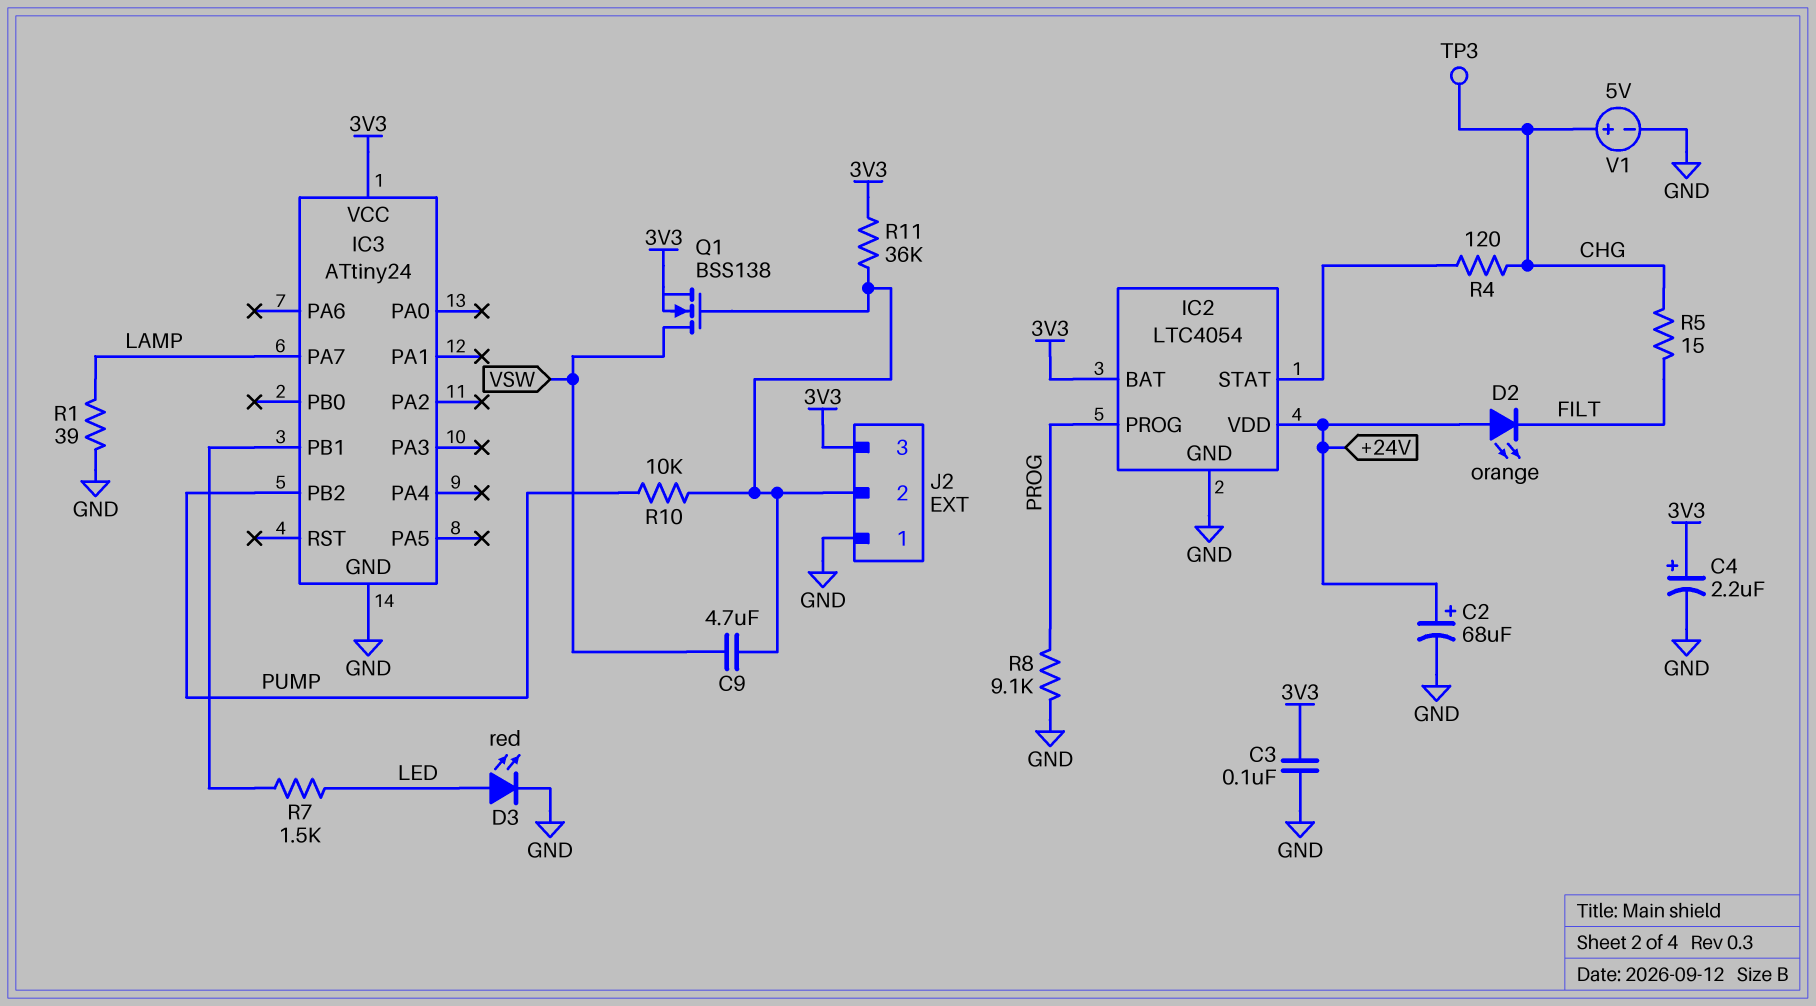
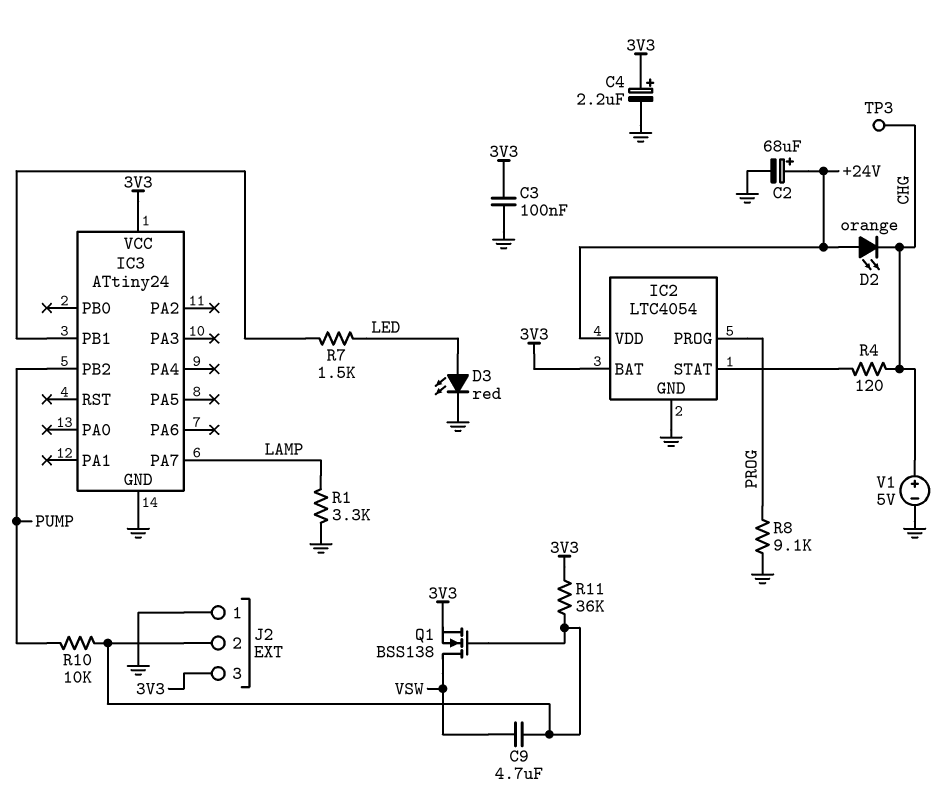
D2: LED orange (A +24V, K FILT) -> LED orange (A +24V, K CHG)
R1: 39 (GND, LAMP) -> 3.3k (GND, LAMP)
R5: 15 (CHG, FILT) -> none

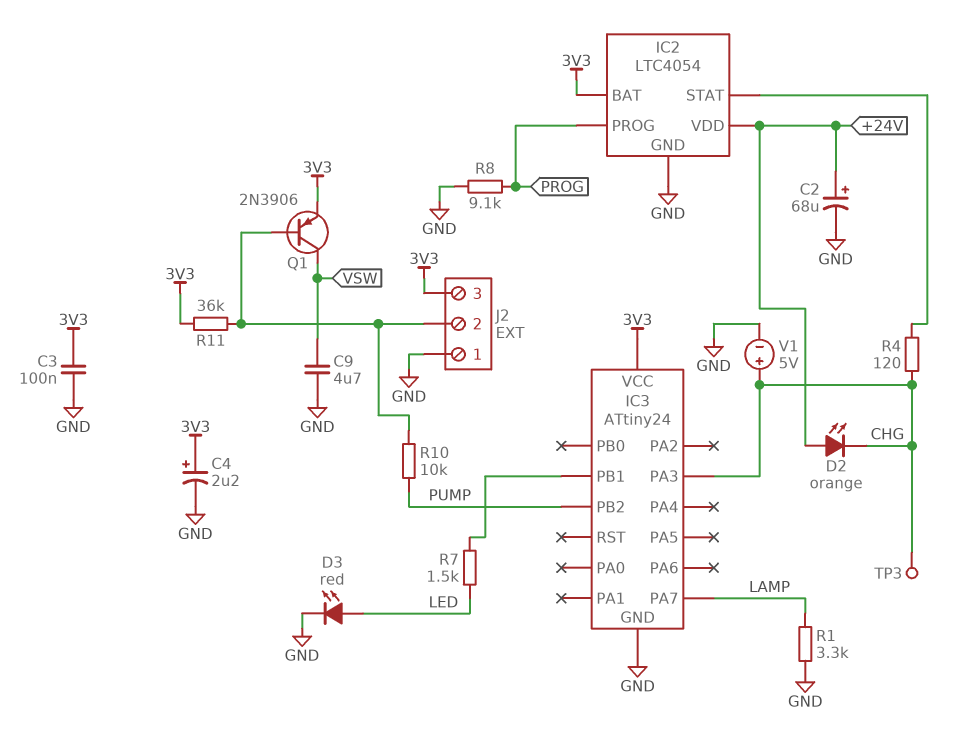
C9: 4.7uF (J2/2, VSW) -> 4.7uF (GND, VSW)
IC3 pin PA3: none -> CHG
Q1: NMOS BSS138 (G J2/2, D VSW, S 3V3) -> PNP 2N3906 (B J2/2, C VSW, E 3V3)

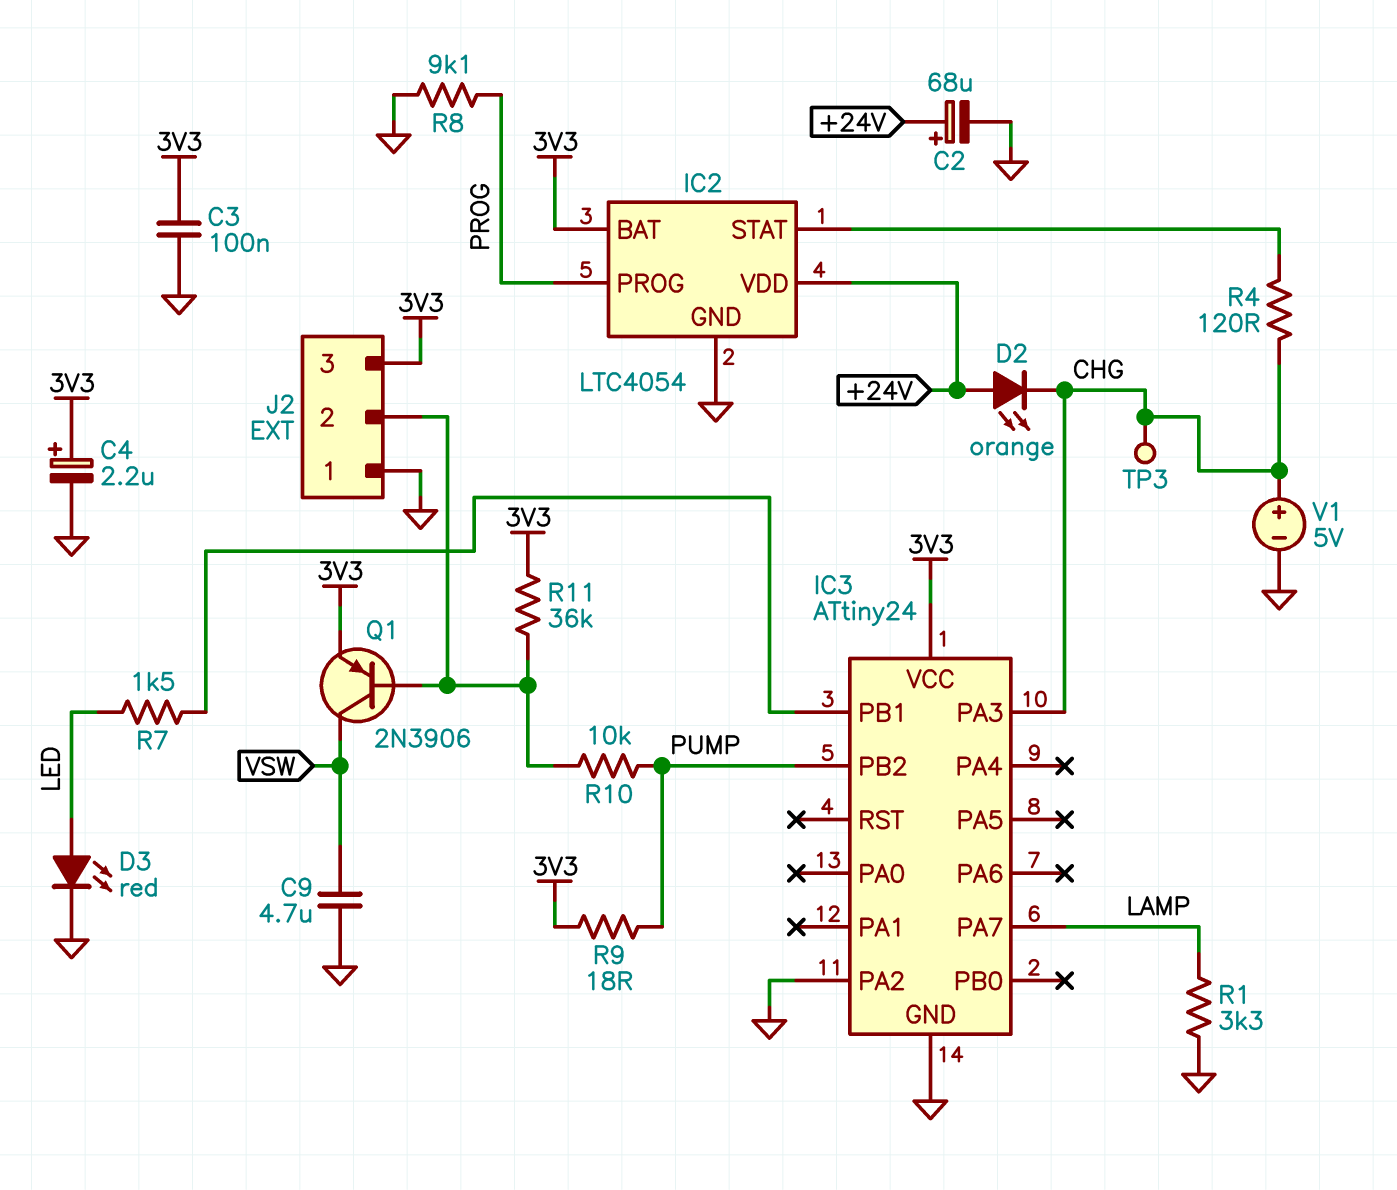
IC3 pin PA2: none -> GND
R9: none -> 18 (3V3, PUMP)

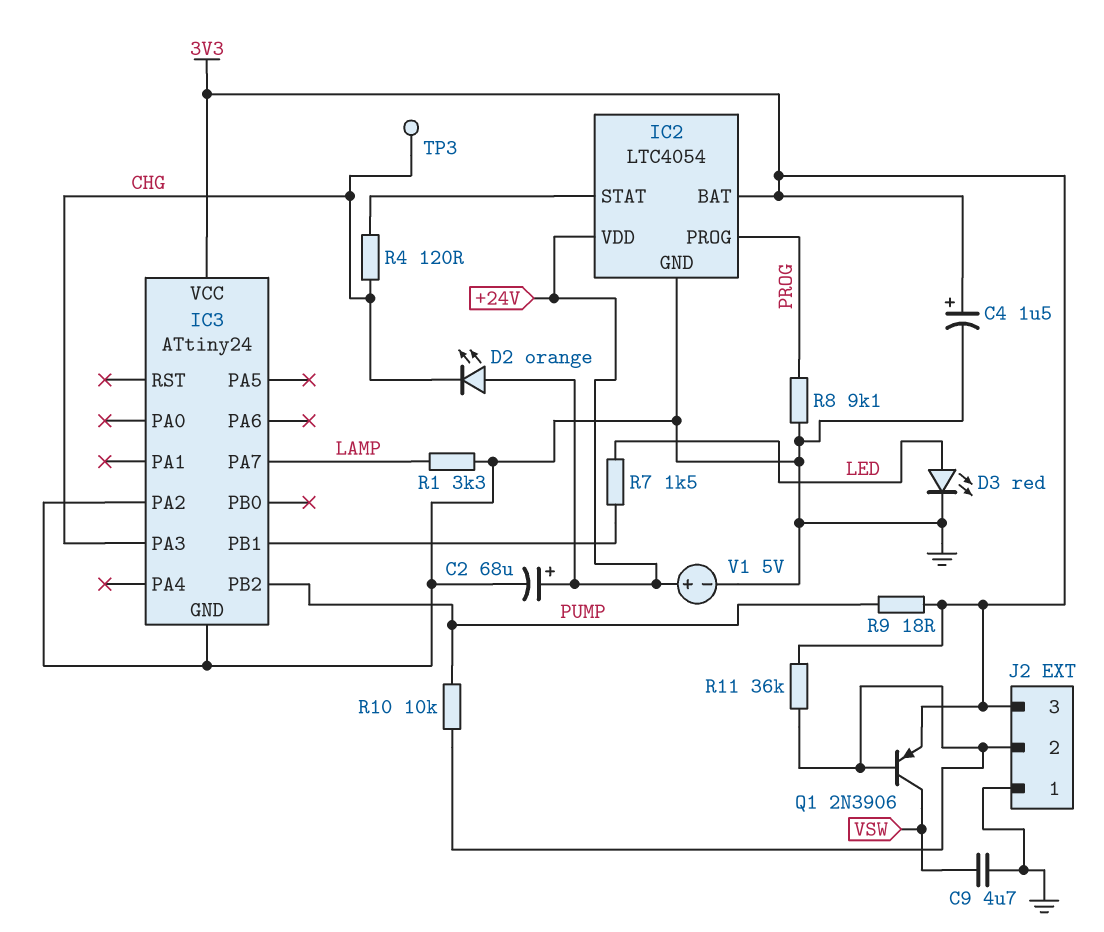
C3: 100nF (3V3, GND) -> none
C4: 2.2uF (plus 3V3, minus GND) -> 1.5uF (plus 3V3, minus GND)
V1: 5V (plus CHG, minus GND) -> 5V (plus +24V, minus GND)

